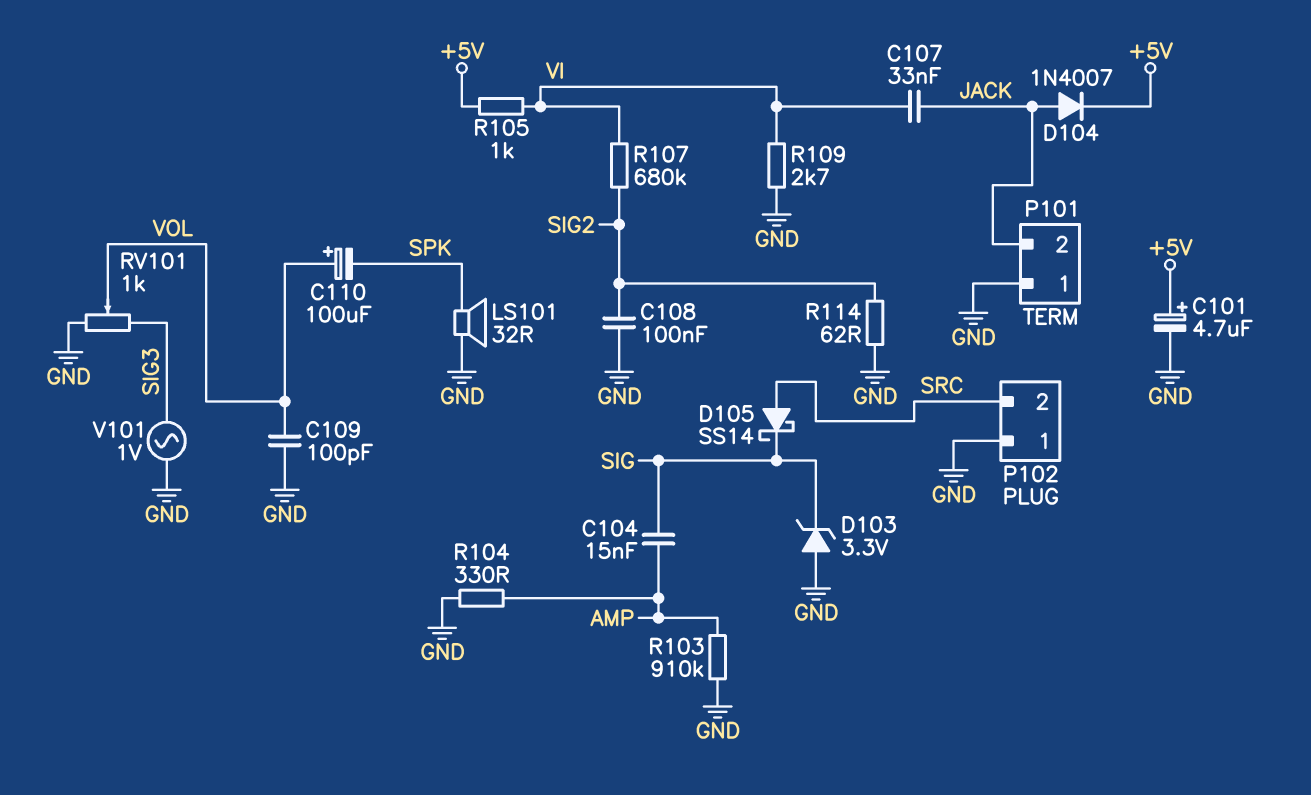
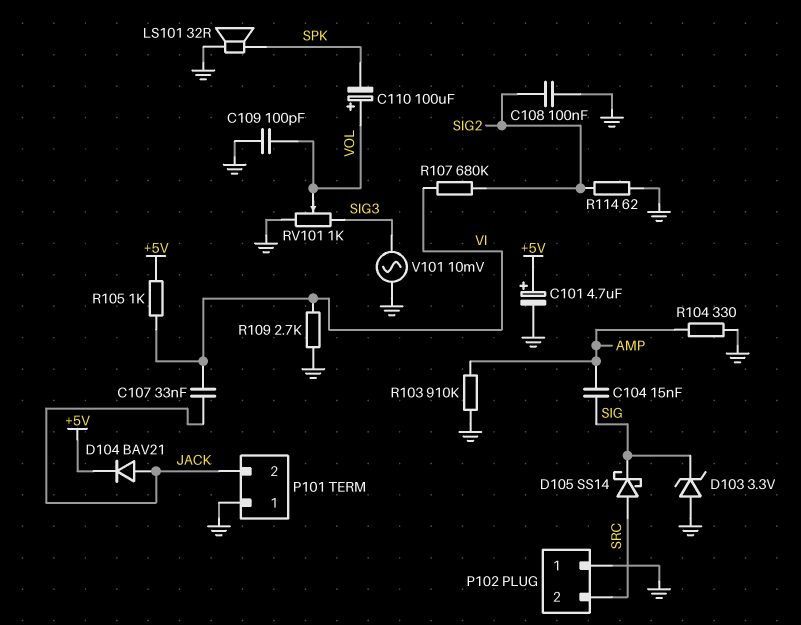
D104: diode 1N4007 (A JACK, K +5V) -> diode BAV21 (A JACK, K +5V)
V101: AC 1V (GND, SIG3) -> AC 10mV (GND, SIG3)

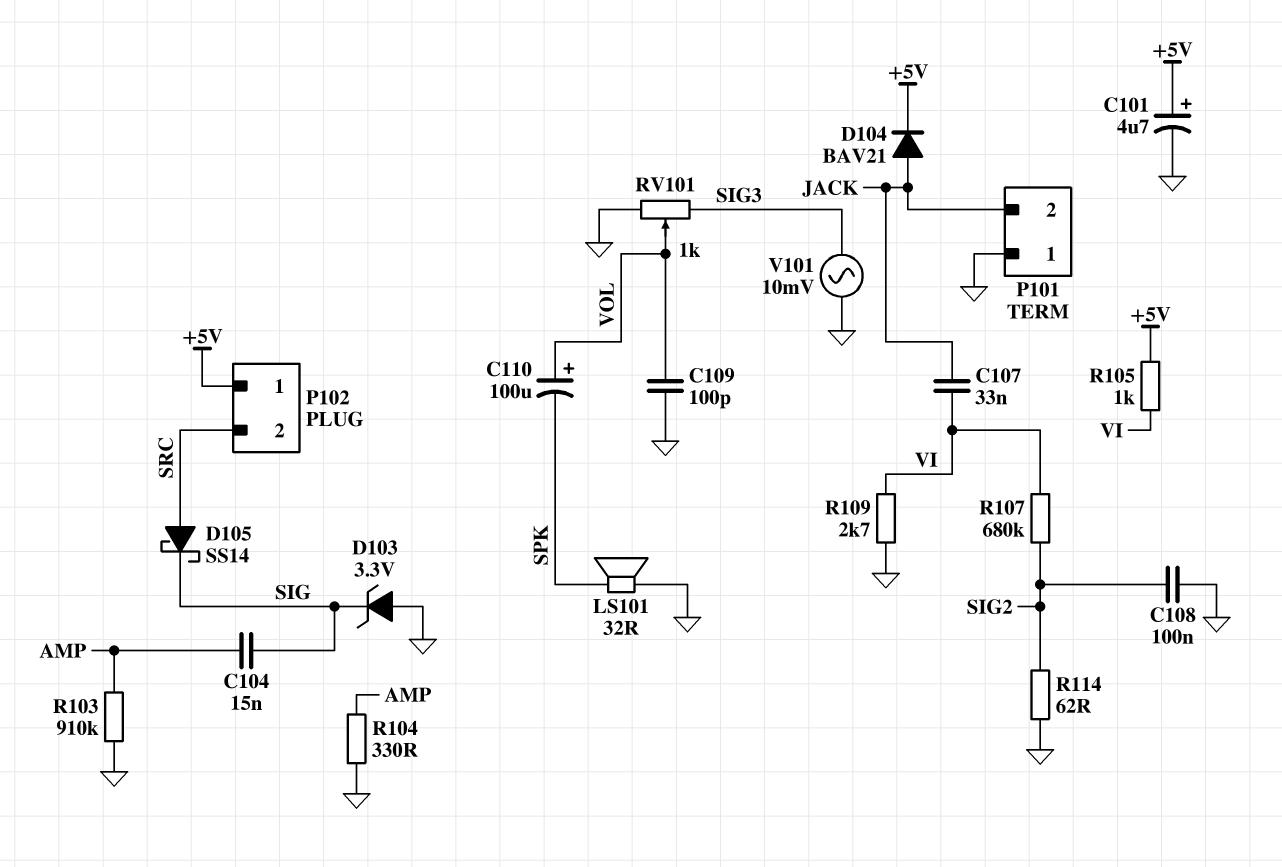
P102 pin 1: GND -> +5V

